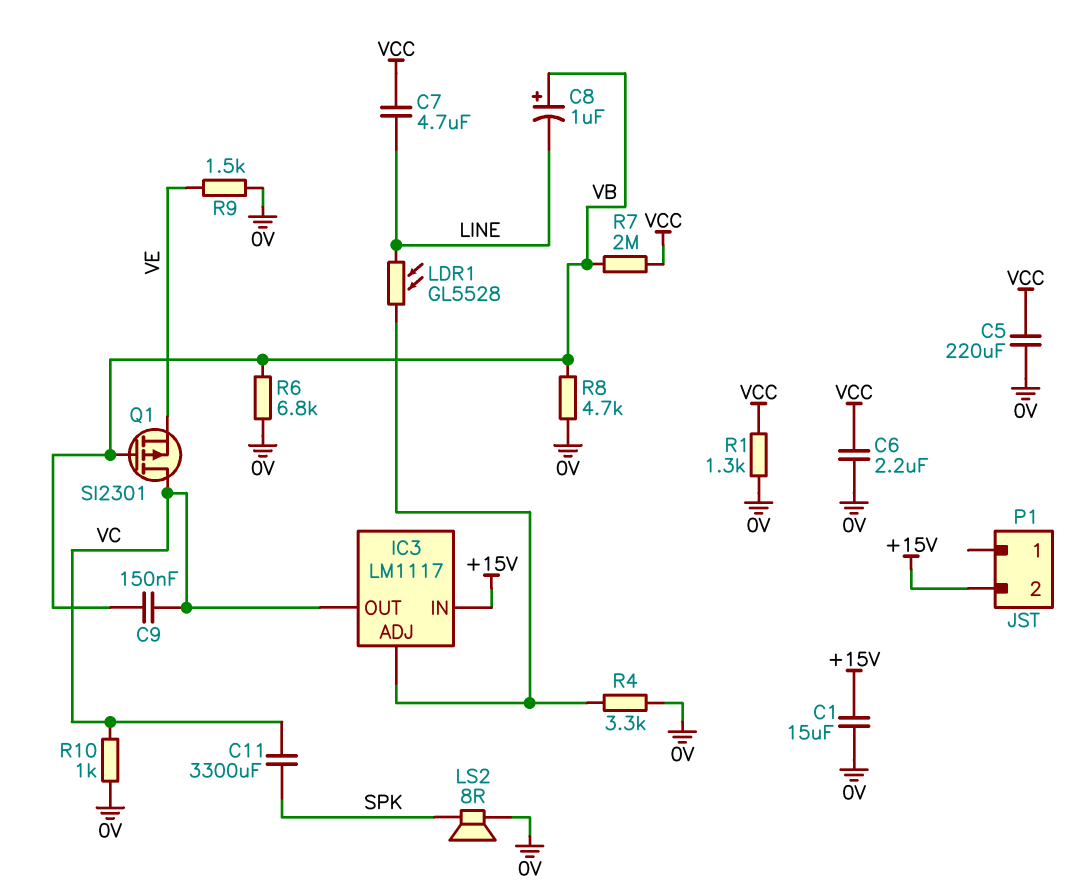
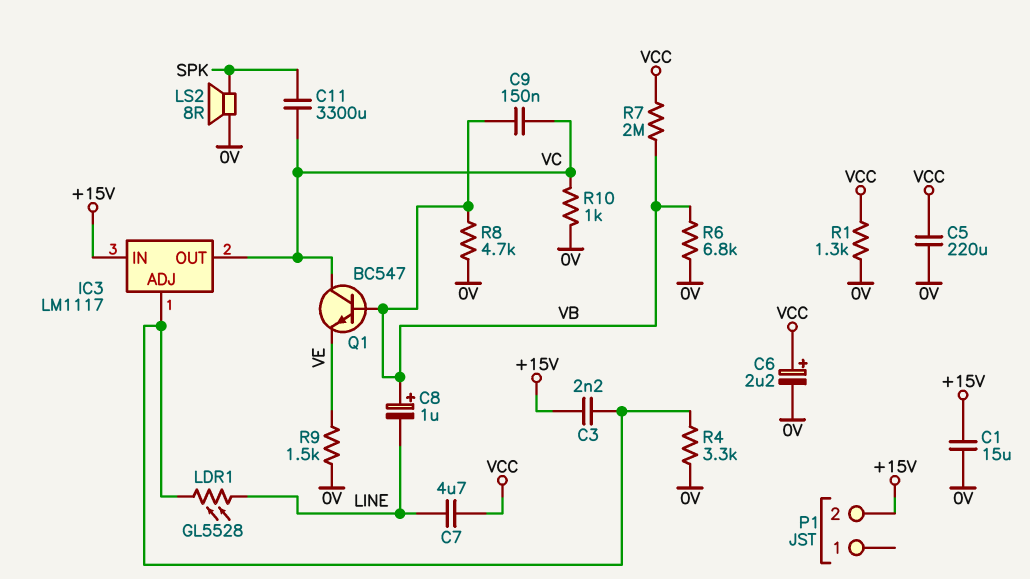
C3: none -> 2.2nF (+15V, IC3/ADJ)
C6: 2.2uF (0V, VCC) -> 2.2uF (plus VCC, minus 0V)
Q1: PMOS SI2301 (G VB, D VC, S VE) -> NPN BC547 (B VB, C VC, E VE)

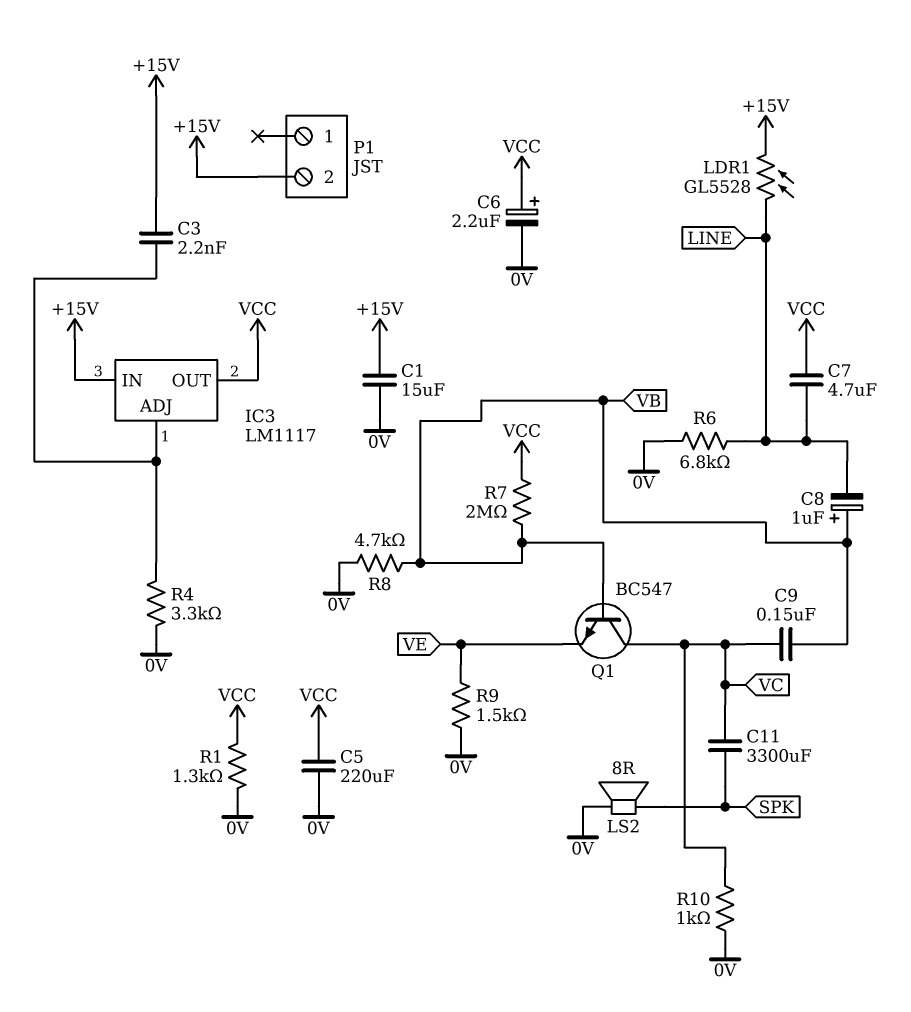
IC3 pin OUT: VC -> VCC
LDR1: GL5528 (IC3/ADJ, LINE) -> GL5528 (+15V, LINE)
R6: 6.8k (0V, VB) -> 6.8k (0V, LINE)

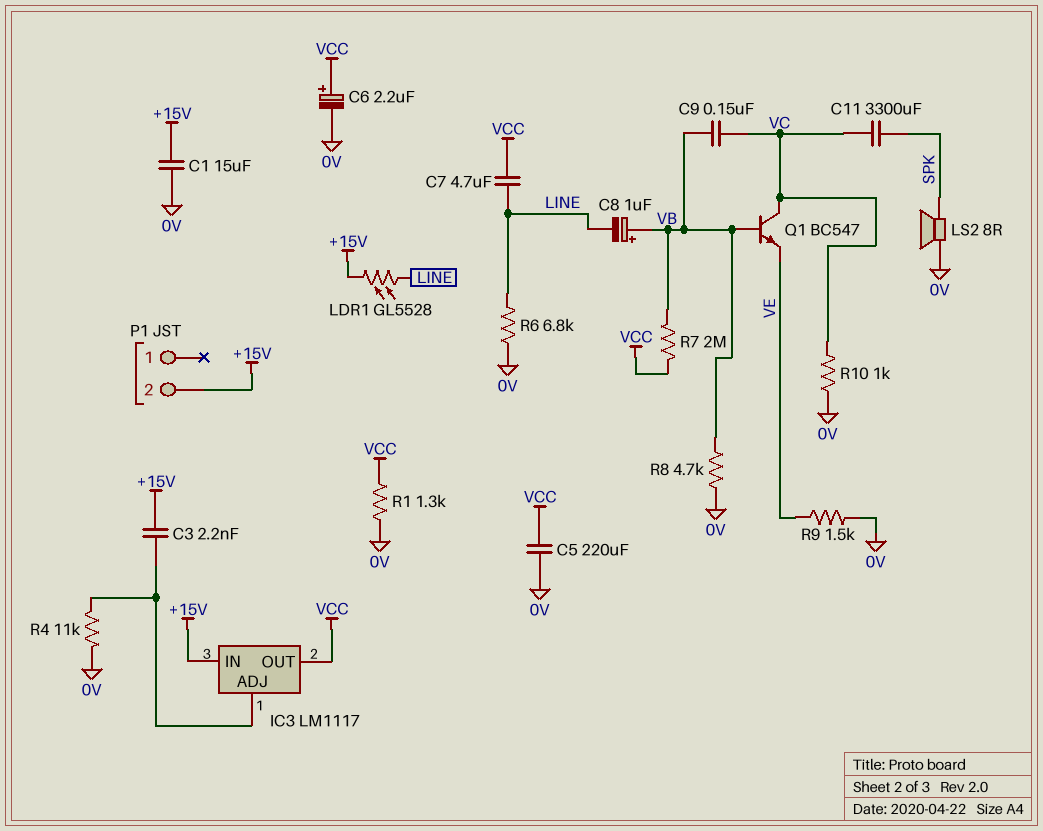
R4: 3.3k (0V, IC3/ADJ) -> 11k (0V, IC3/ADJ)

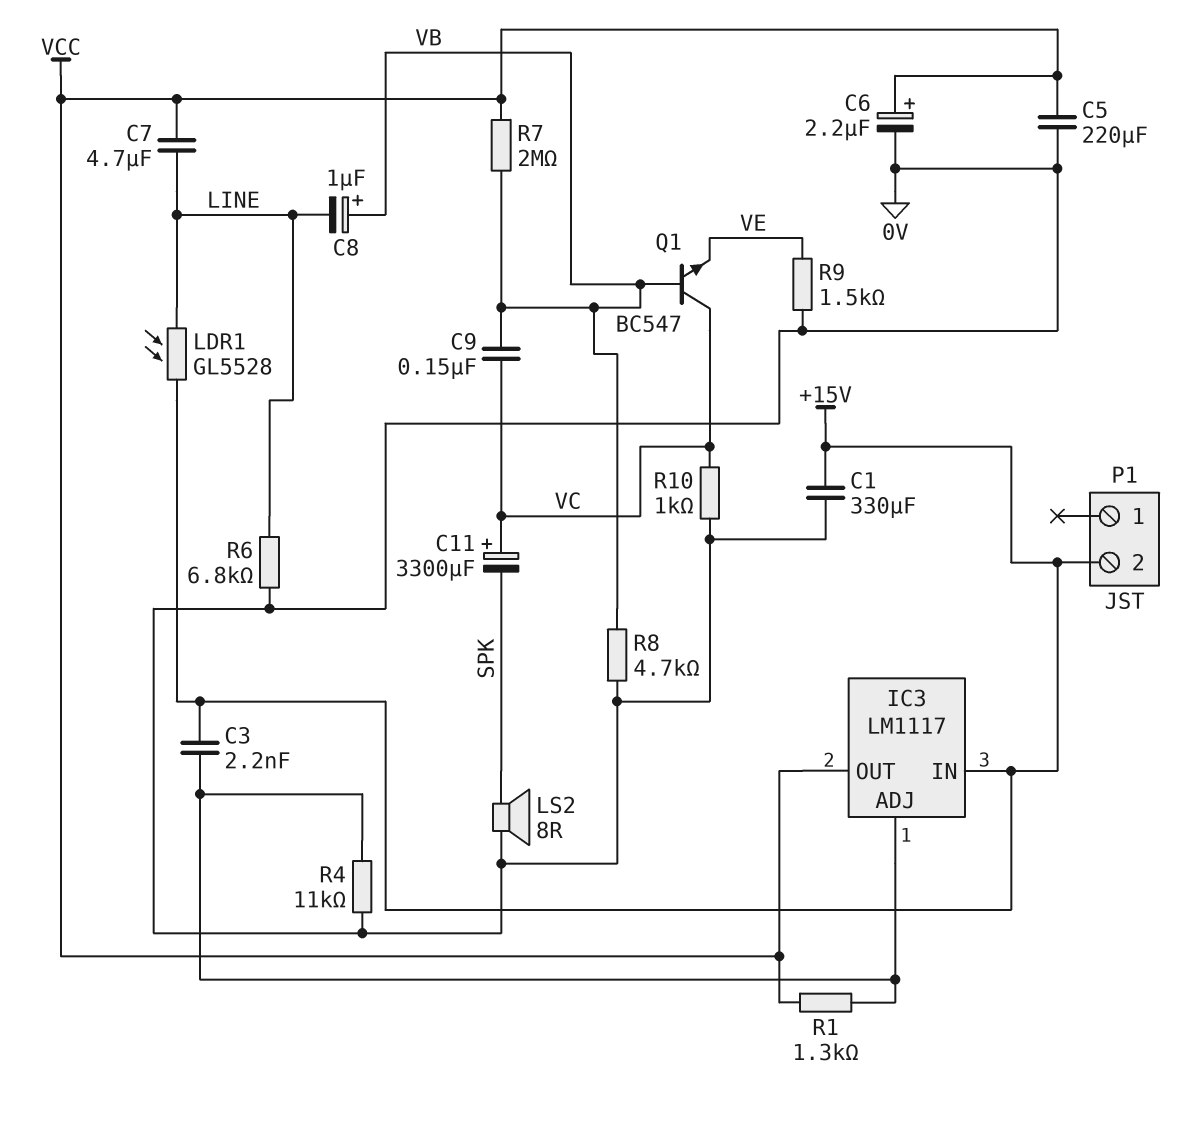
C1: 15uF (+15V, 0V) -> 330uF (+15V, 0V)
C11: 3300uF (SPK, VC) -> 3300uF (plus VC, minus SPK)
R1: 1.3k (0V, VCC) -> 1.3k (IC3/ADJ, VCC)

